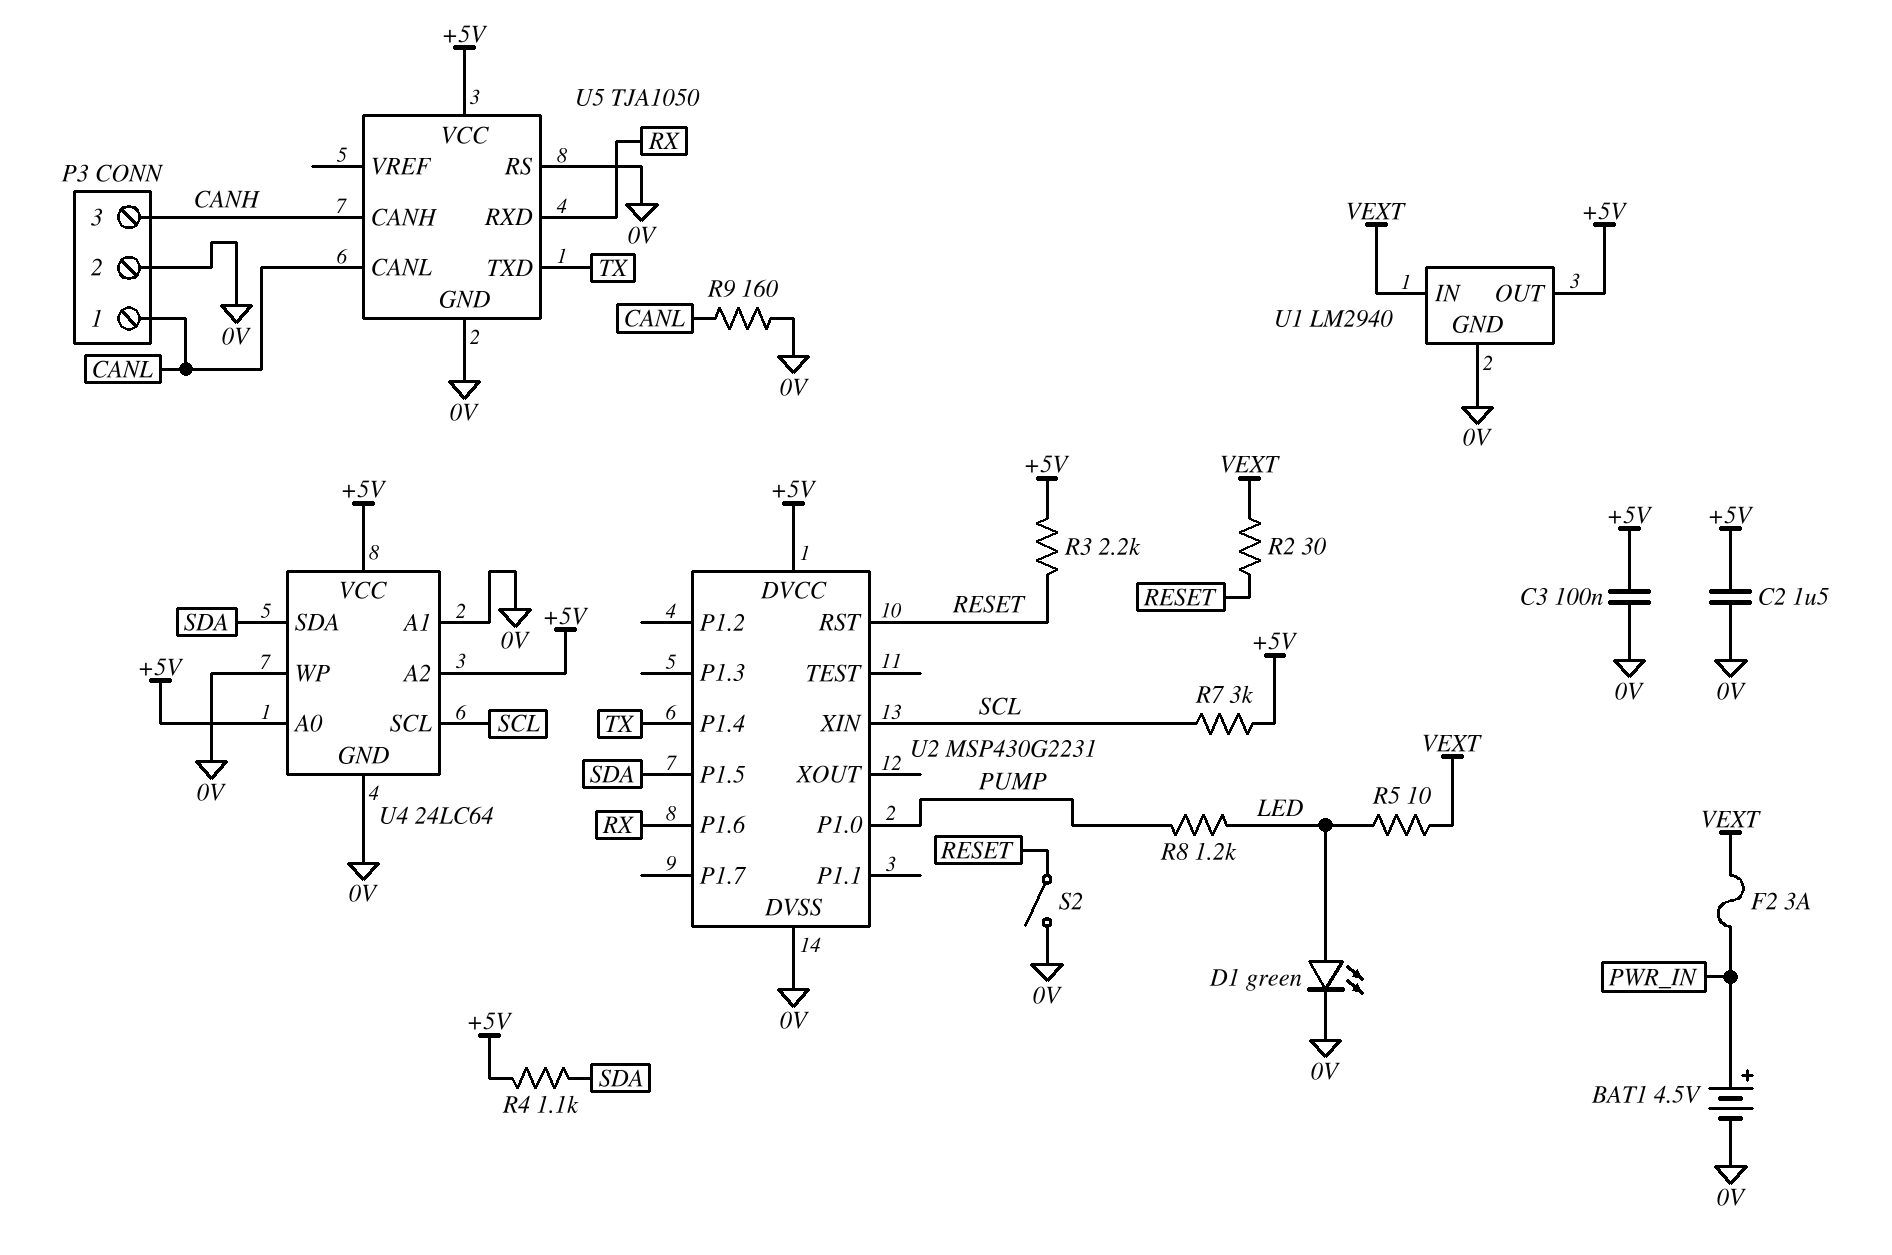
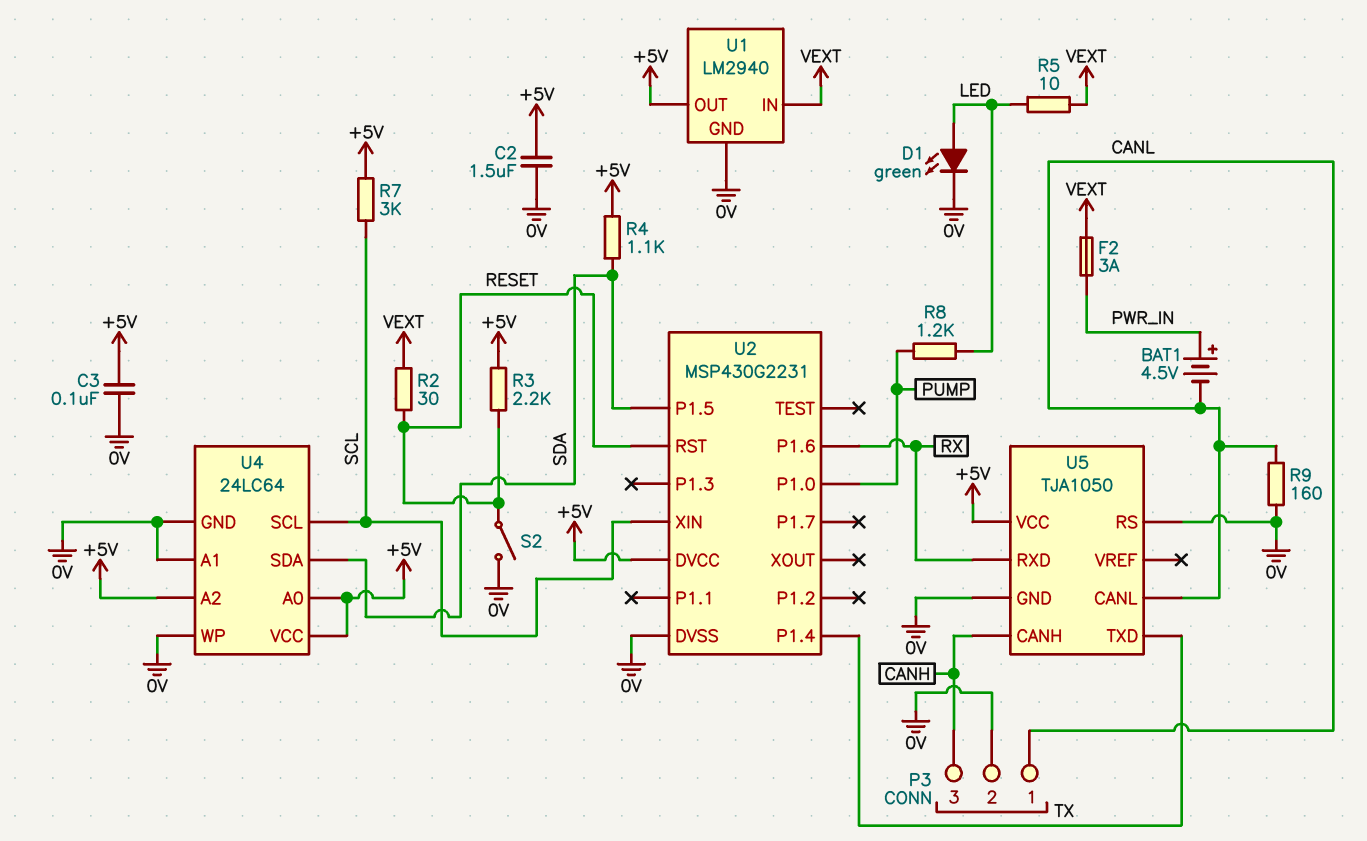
BAT1: 4.5V (plus PWR_IN, minus 0V) -> 4.5V (plus PWR_IN, minus CANL)

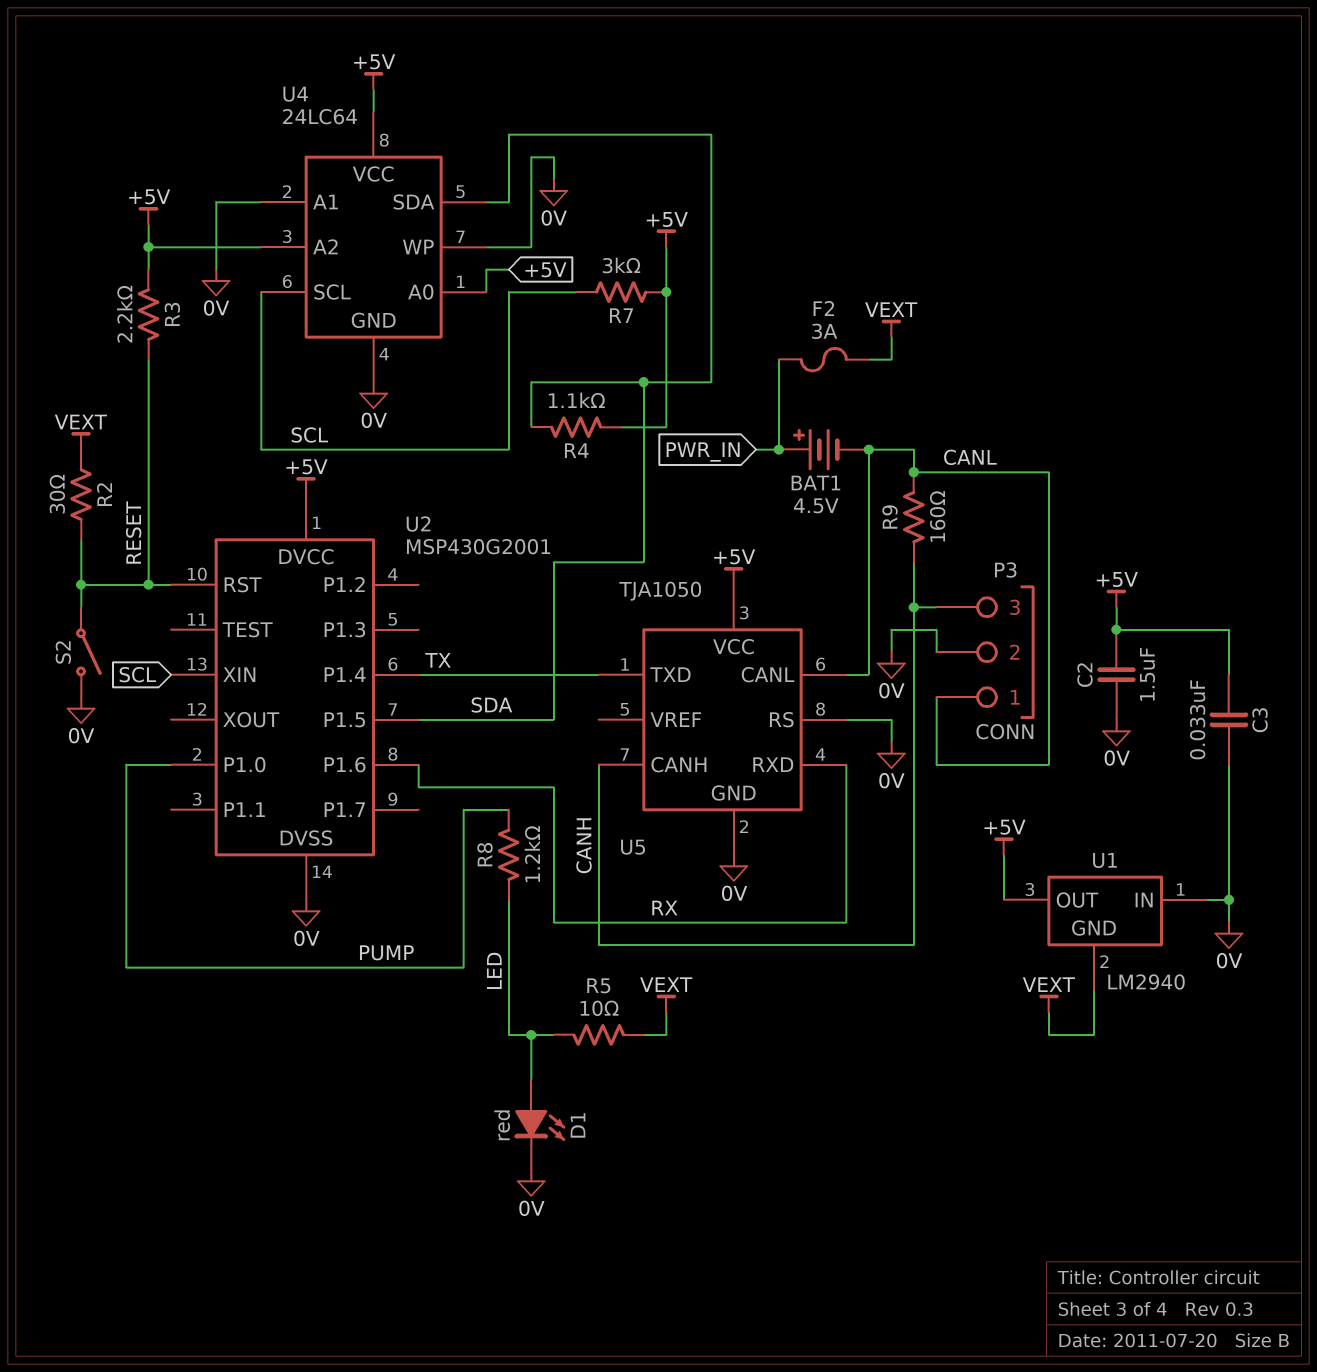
C3: 100nF (+5V, 0V) -> 33nF (+5V, 0V)
D1: LED green (A LED, K 0V) -> LED red (A LED, K 0V)
R9: 160 (0V, CANL) -> 160 (CANH, CANL)
U1 pin GND: 0V -> VEXT
U1 pin IN: VEXT -> 0V
U2: MSP430G2231 -> MSP430G2001

